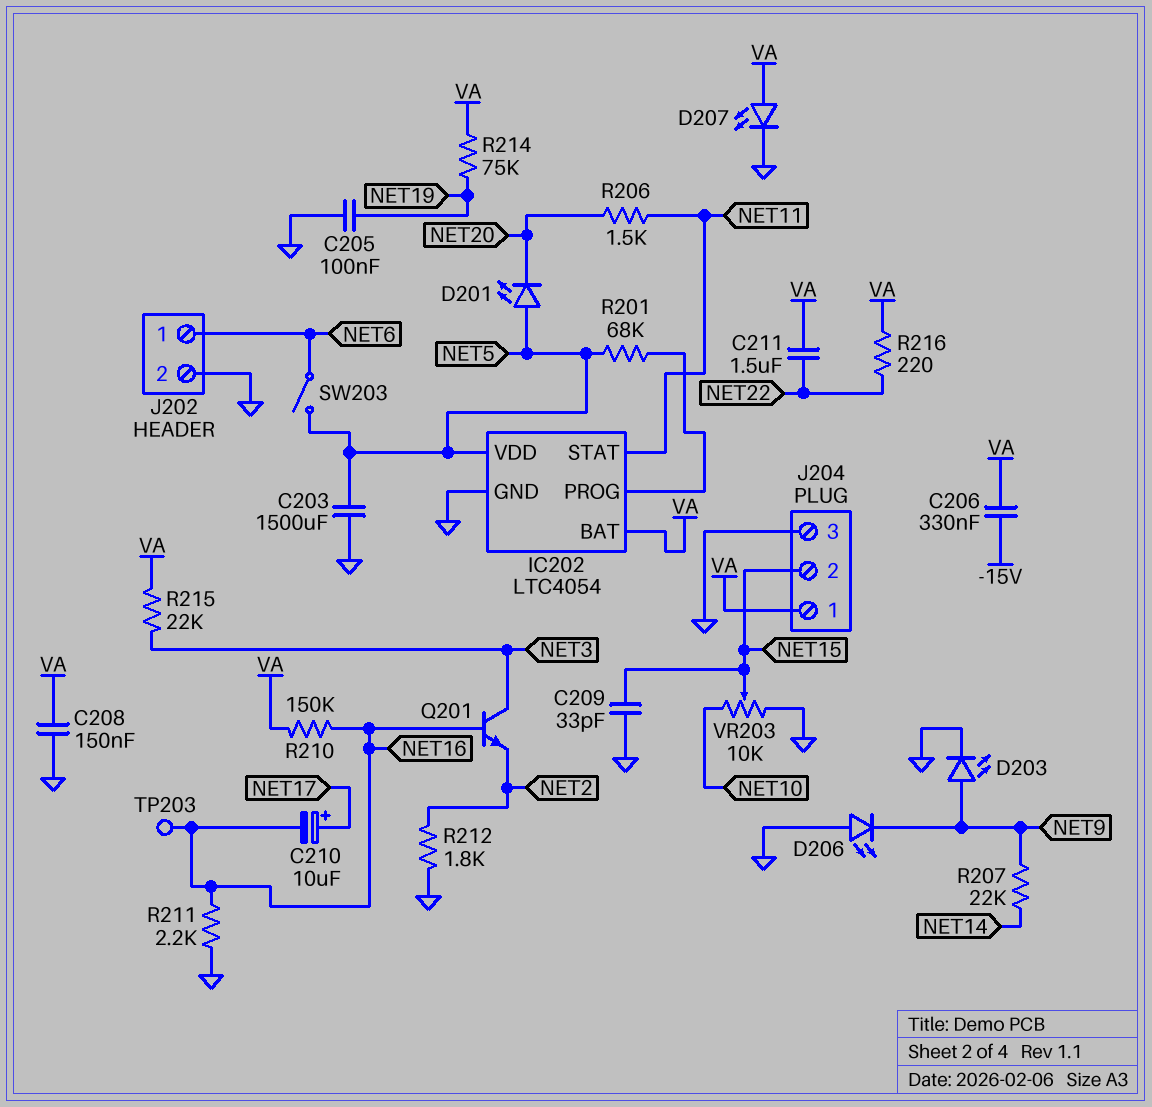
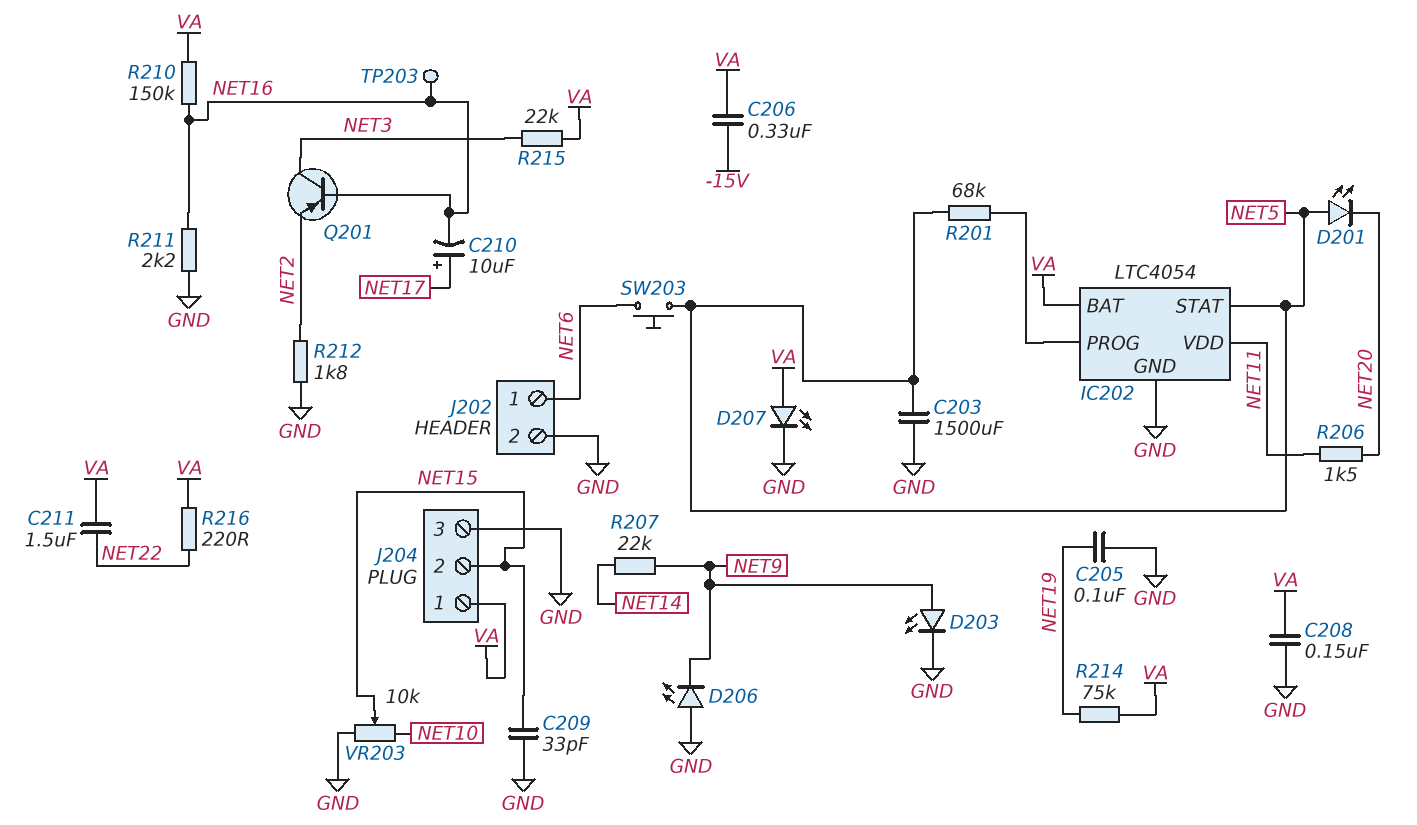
IC202 pin STAT: NET11 -> NET5
IC202 pin VDD: NET5 -> NET11
Q201: NPN (B NET16, C NET3, E NET2) -> PNP (B NET16, C NET3, E NET2)
SW203: switch (NET5, NET6) -> button (NET5, NET6)

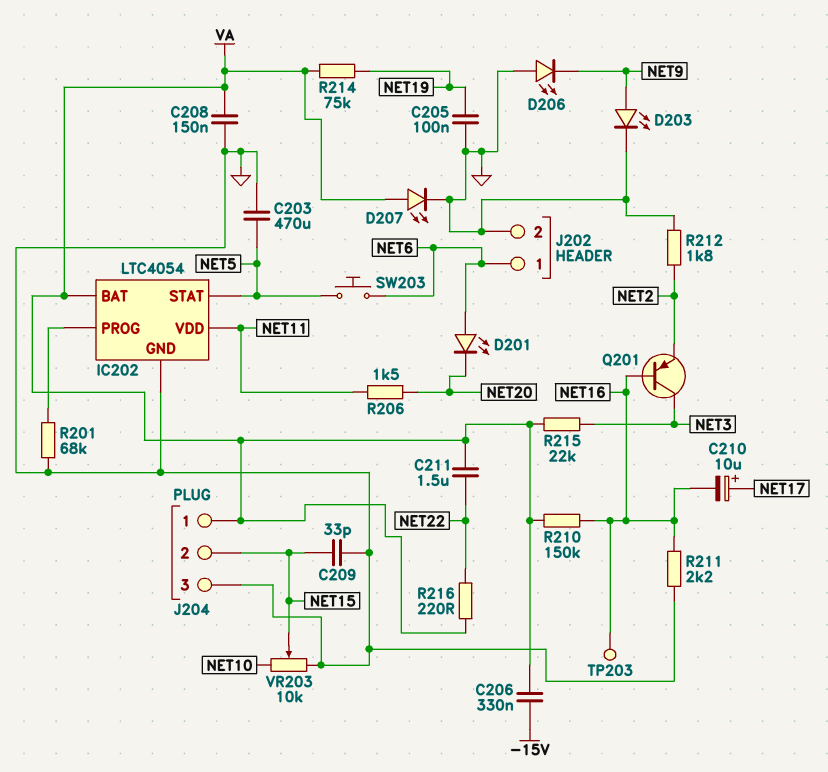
C203: 1500uF (GND, NET5) -> 470uF (GND, NET5)
D201: LED (A NET5, K NET20) -> LED (A NET6, K NET20)
R201: 68k (IC202/PROG, NET5) -> 68k (GND, IC202/PROG)
R207: 22k (NET9, NET14) -> none

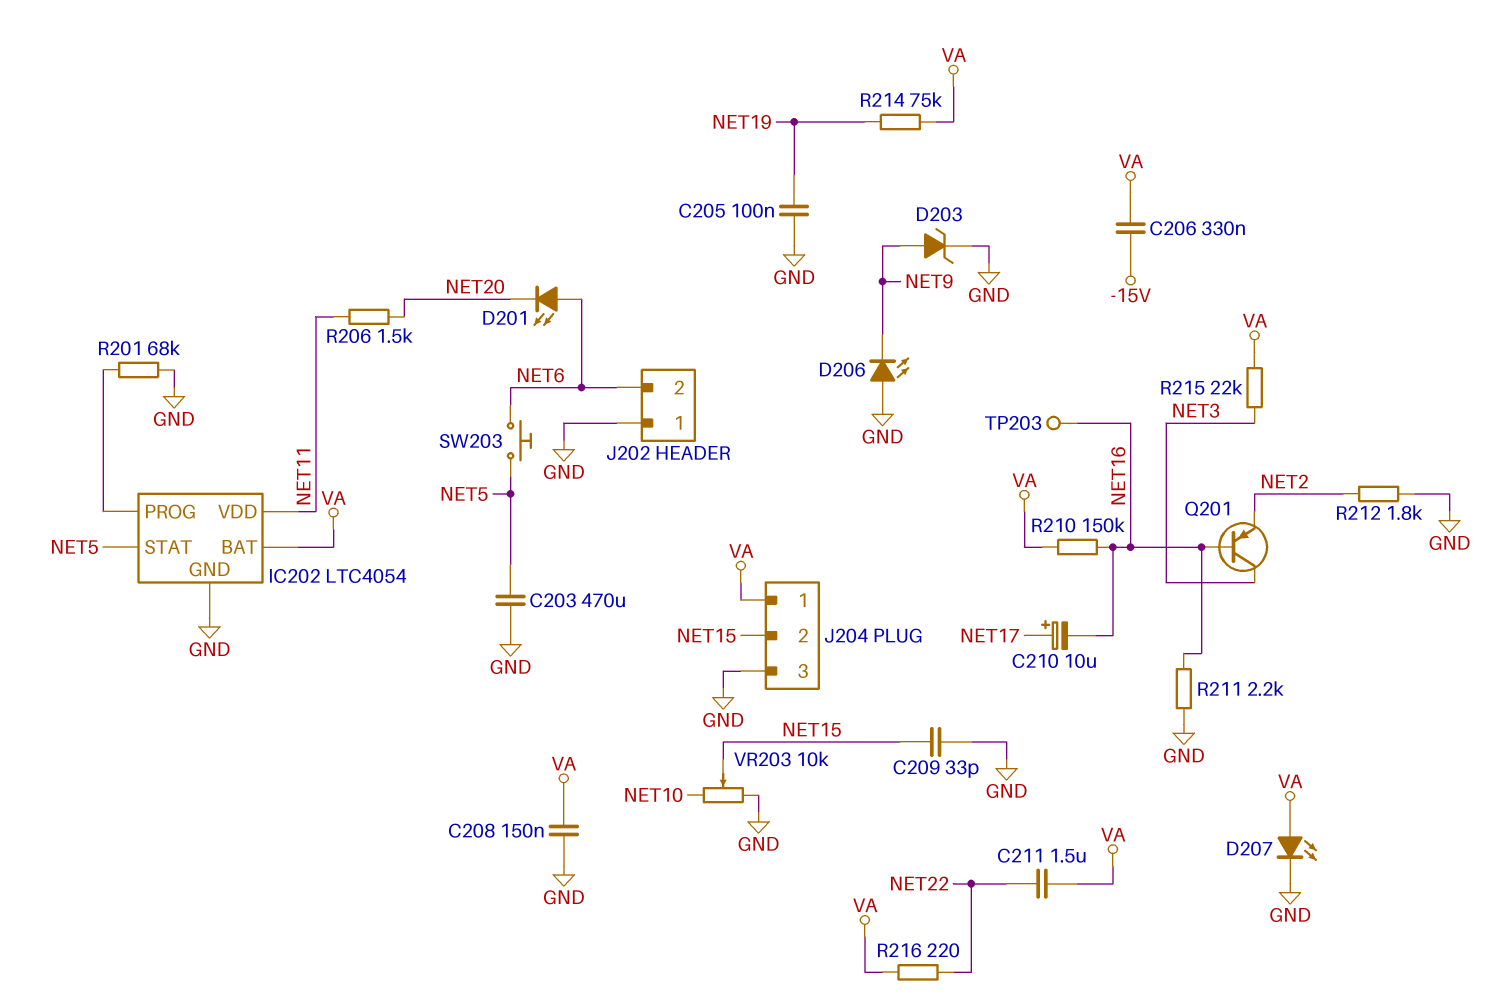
D203: LED (A NET9, K GND) -> zener (A NET9, K GND)
J202 pin 1: NET6 -> GND
J202 pin 2: GND -> NET6

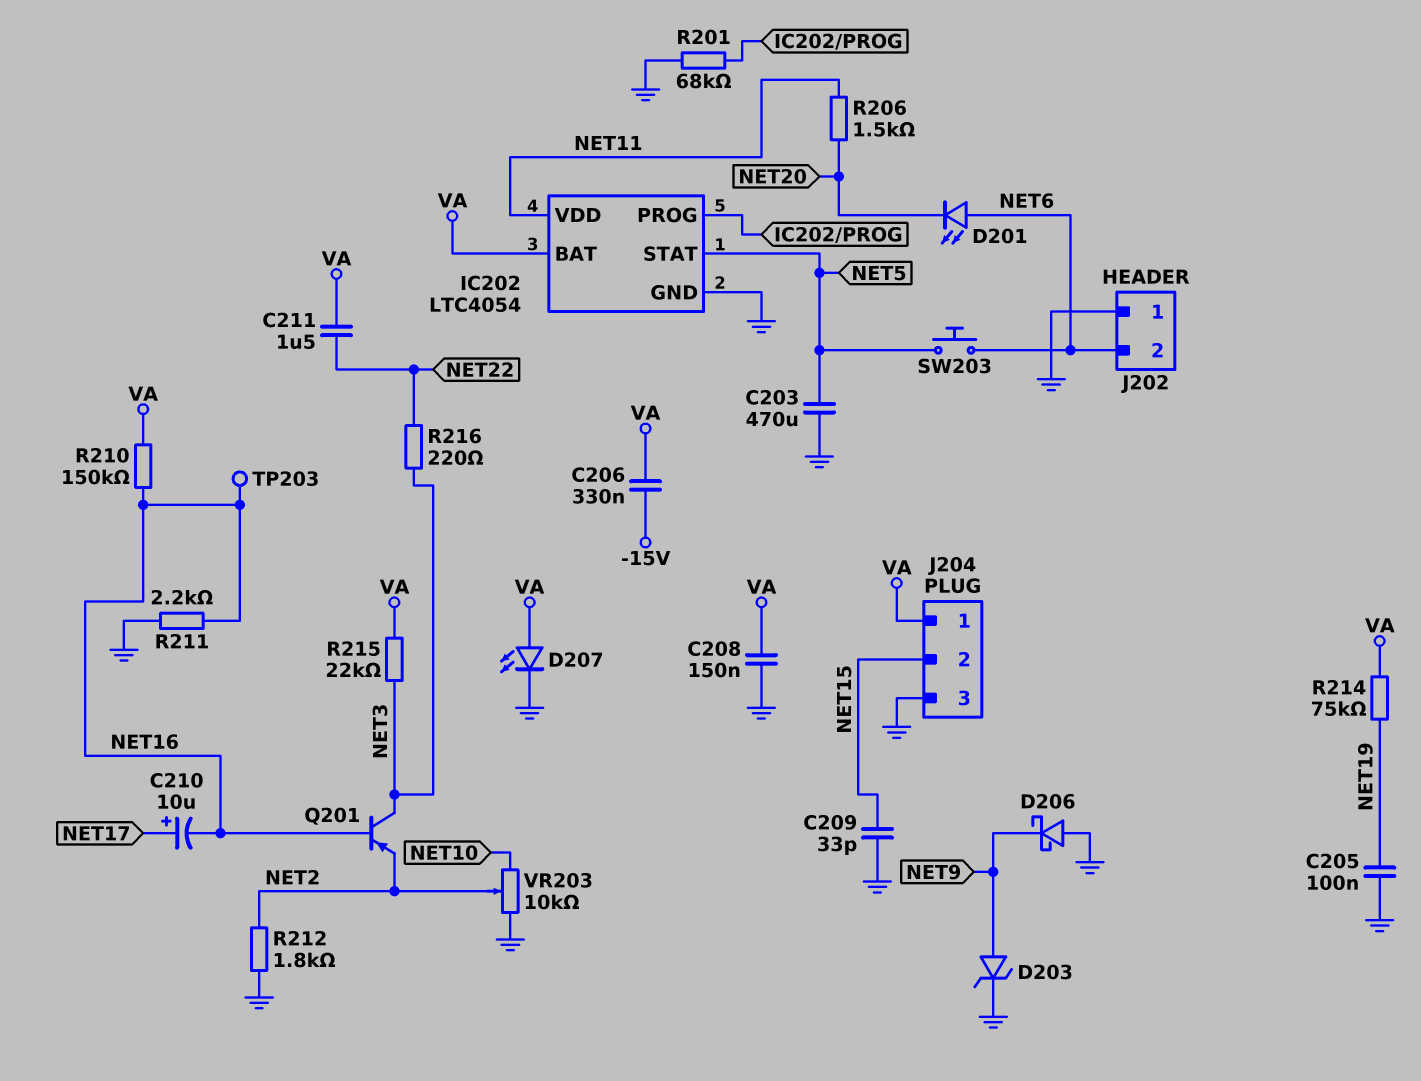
D206: LED (A GND, K NET9) -> schottky (A GND, K NET9)
R216: 220 (NET22, VA) -> 220 (NET3, NET22)
VR203: 10k (GND, NET10, wiper NET15) -> 10k (GND, NET10, wiper NET2)

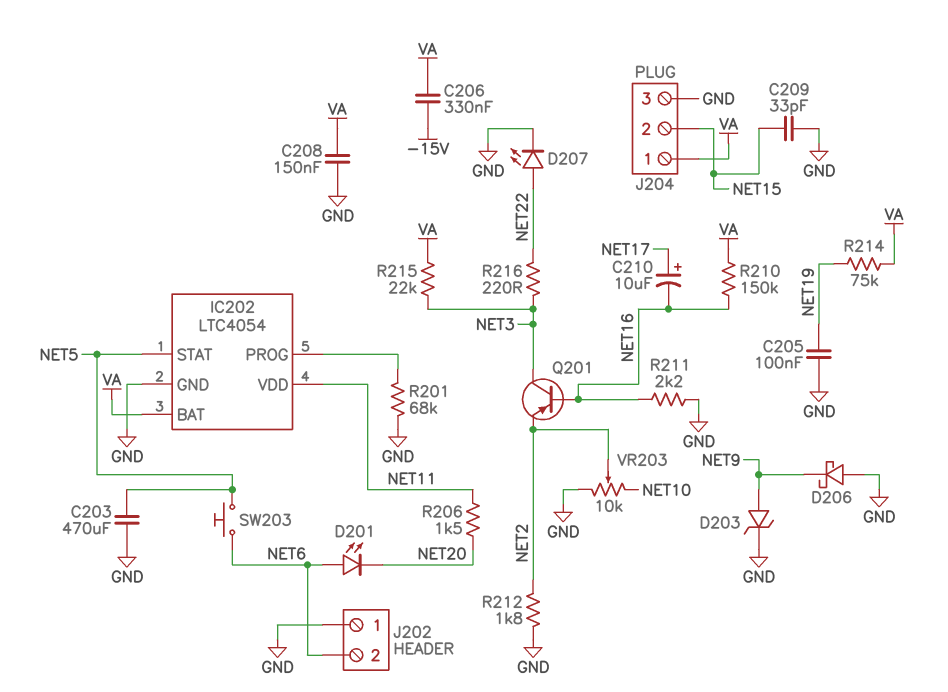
C211: 1.5uF (NET22, VA) -> none
D207: LED (A VA, K GND) -> LED (A NET22, K GND)
TP203: test point (NET16) -> none

